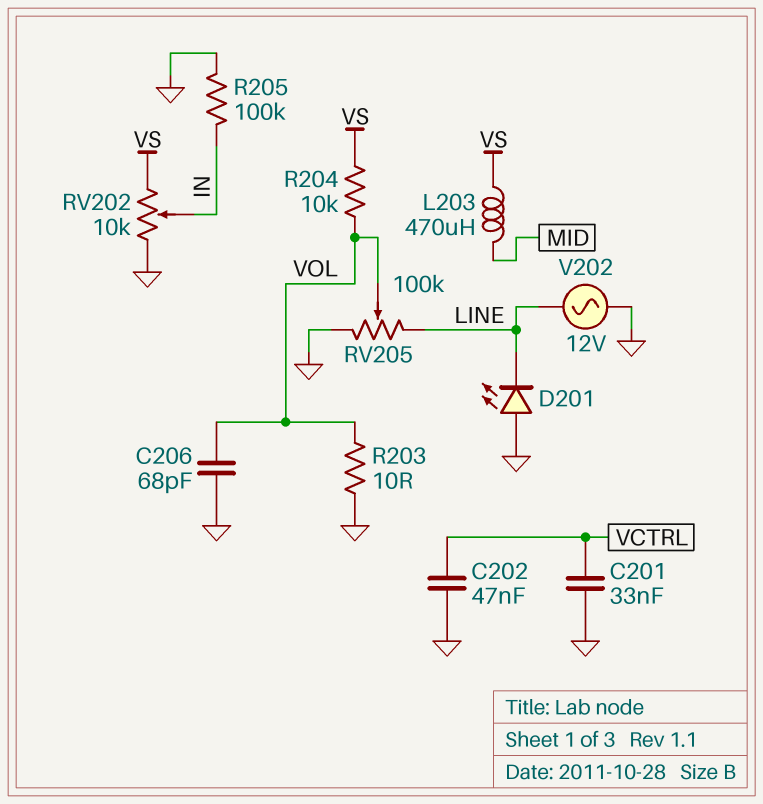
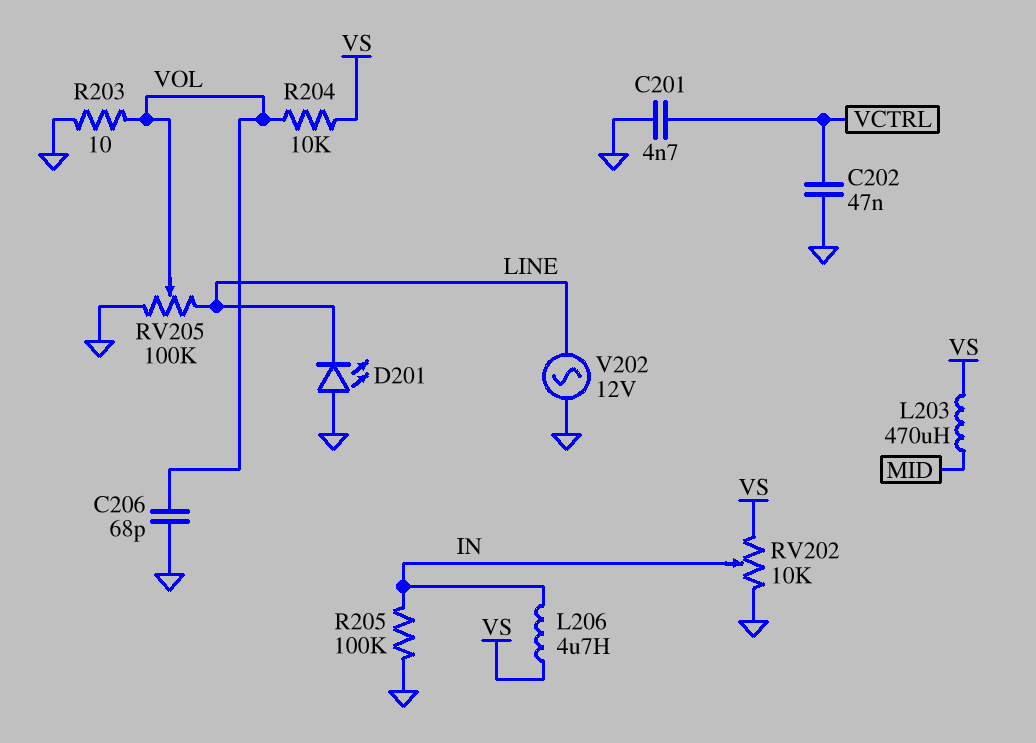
C201: 33nF (GND, VCTRL) -> 4.7nF (GND, VCTRL)
L206: none -> 4.7uH (IN, VS)

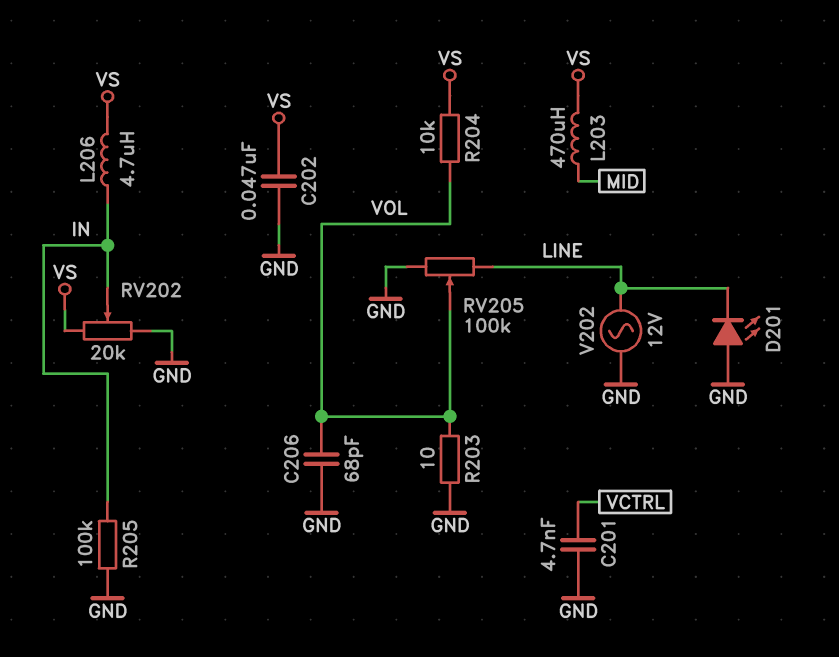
C202: 47nF (GND, VCTRL) -> 47nF (GND, VS)
RV202: 10k (GND, VS, wiper IN) -> 20k (GND, VS, wiper IN)

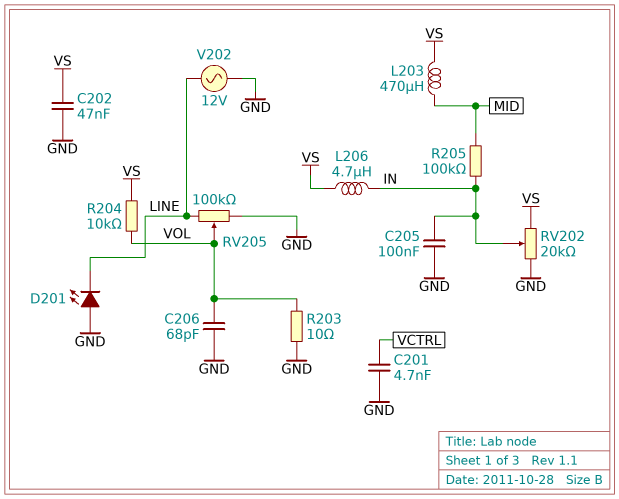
C205: none -> 100nF (GND, IN)
R205: 100k (GND, IN) -> 100k (IN, MID)

